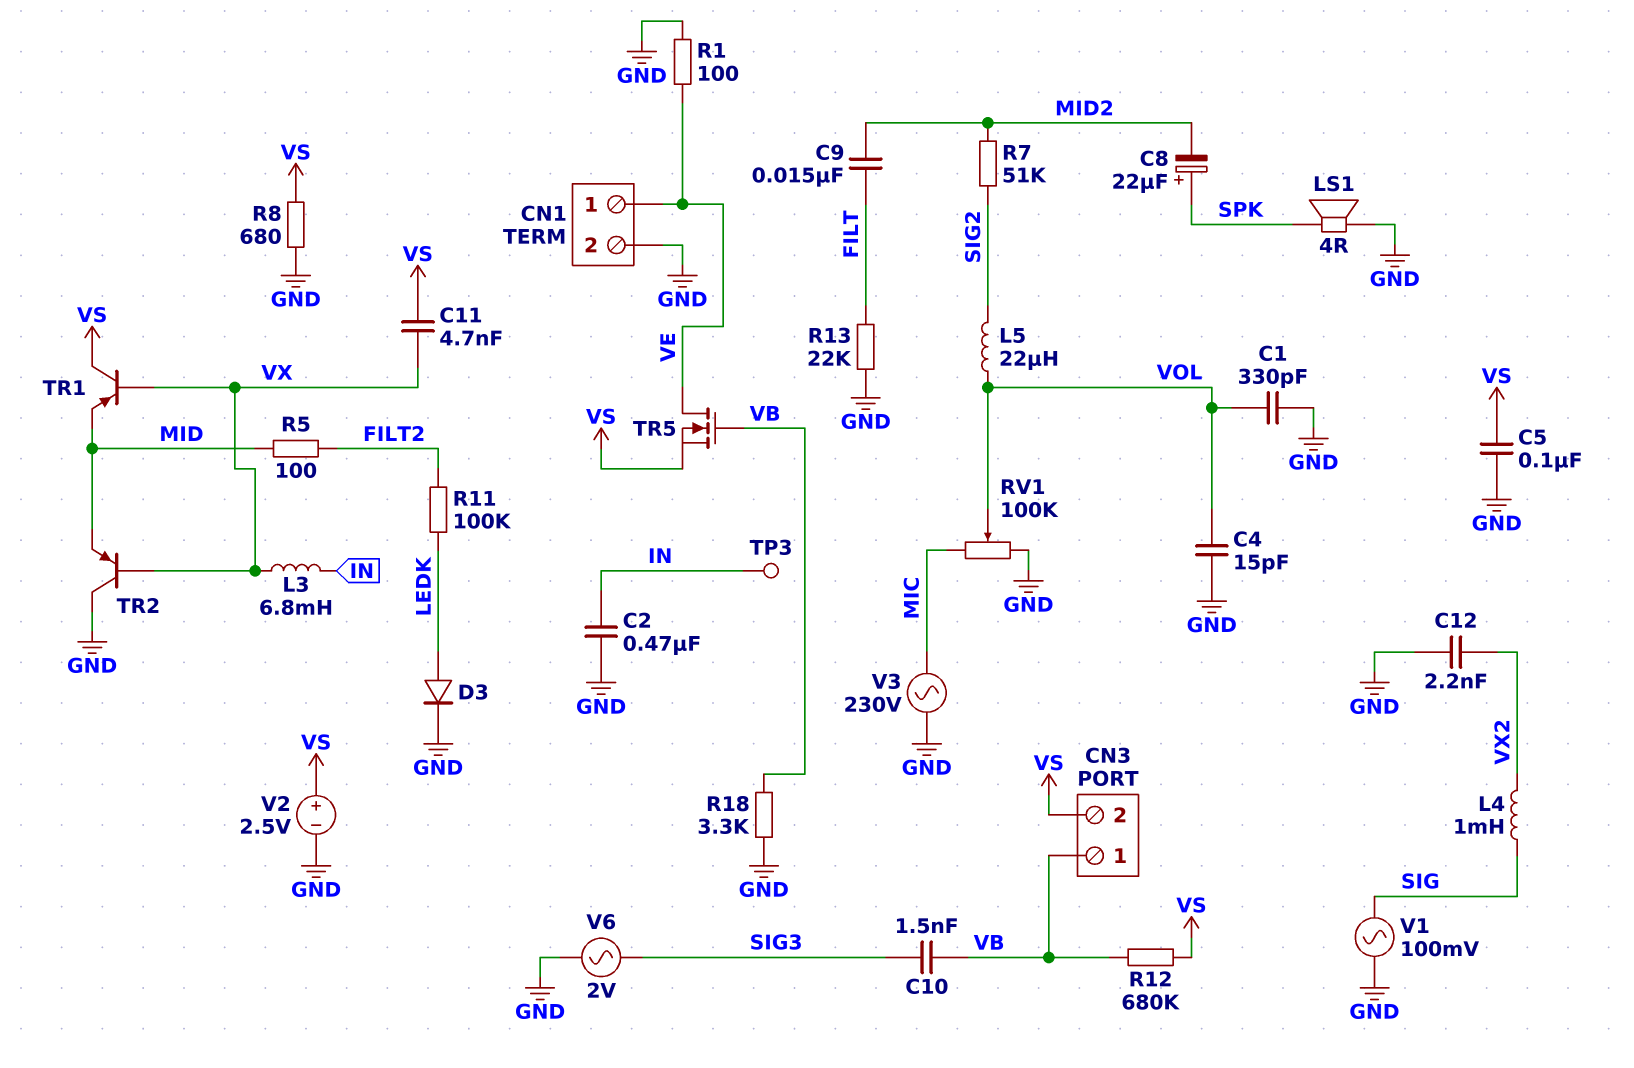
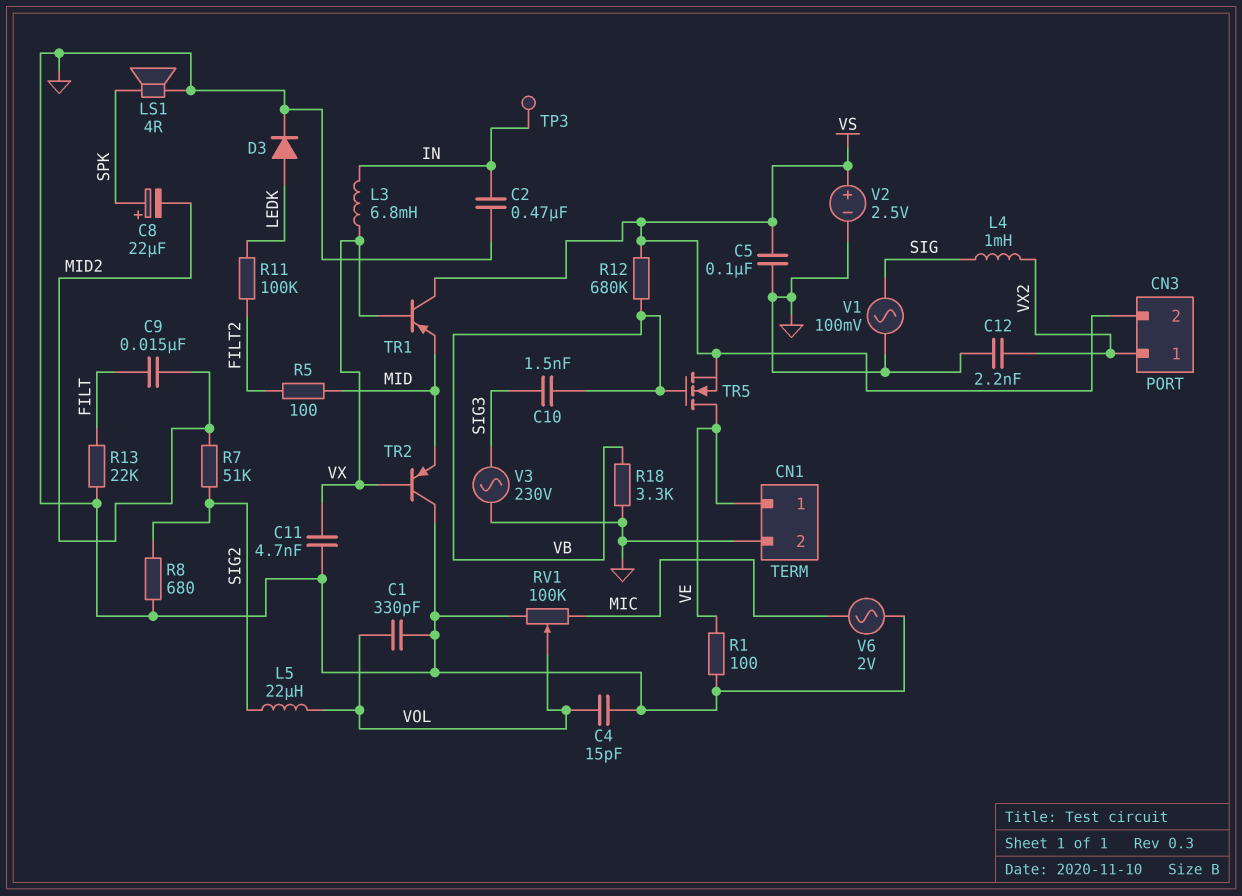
C11: 4.7nF (VS, VX) -> 4.7nF (GND, VX)
CN3 pin 1: VB -> VX2
R8: 680 (GND, VS) -> 680 (GND, SIG2)
V3: AC 230V (GND, MIC) -> AC 230V (GND, SIG3)
V6: AC 2V (GND, SIG3) -> AC 2V (GND, MIC)

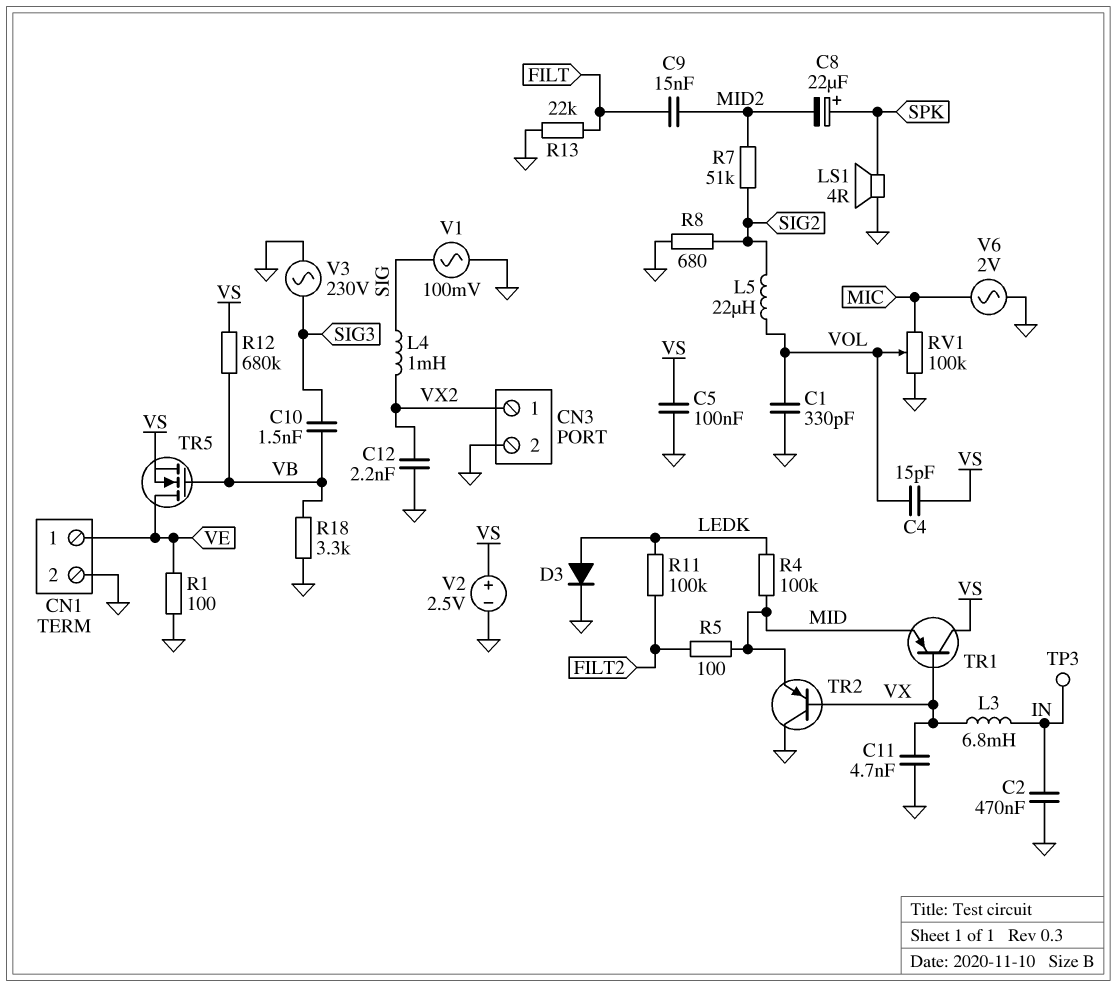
C4: 15pF (GND, VOL) -> 15pF (VOL, VS)
CN3 pin 2: VS -> GND
R4: none -> 100k (LEDK, MID)

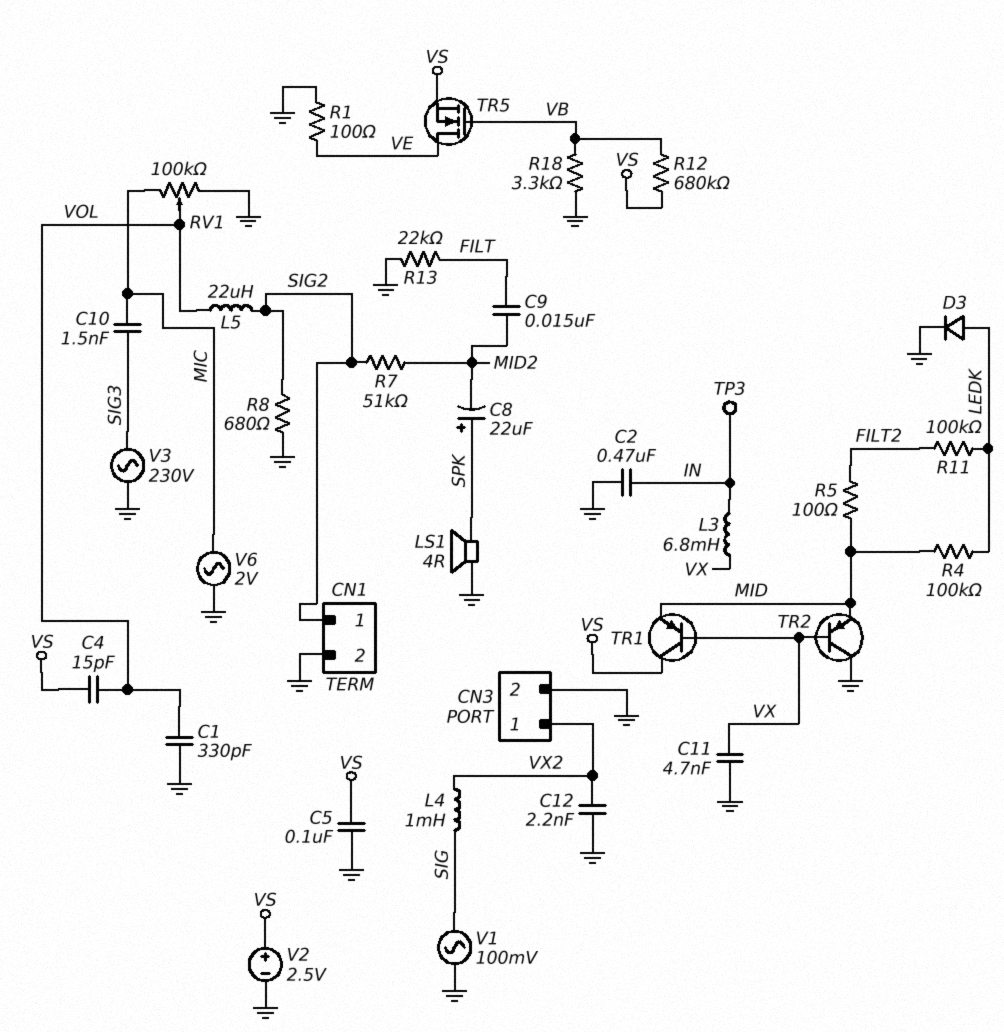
C10: 1.5nF (SIG3, VB) -> 1.5nF (MIC, SIG3)
CN1 pin 1: VE -> SIG2

